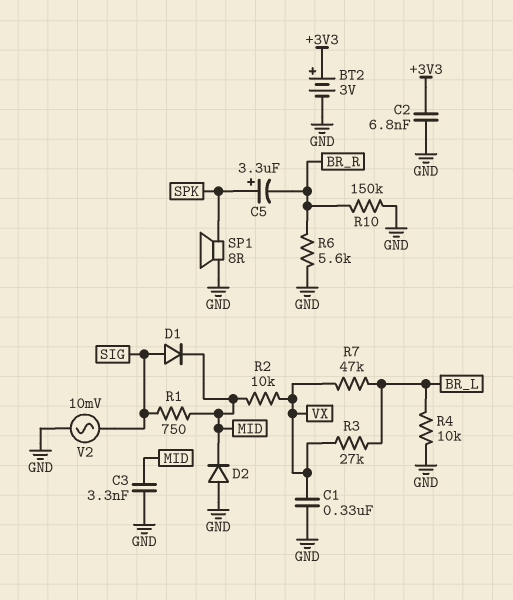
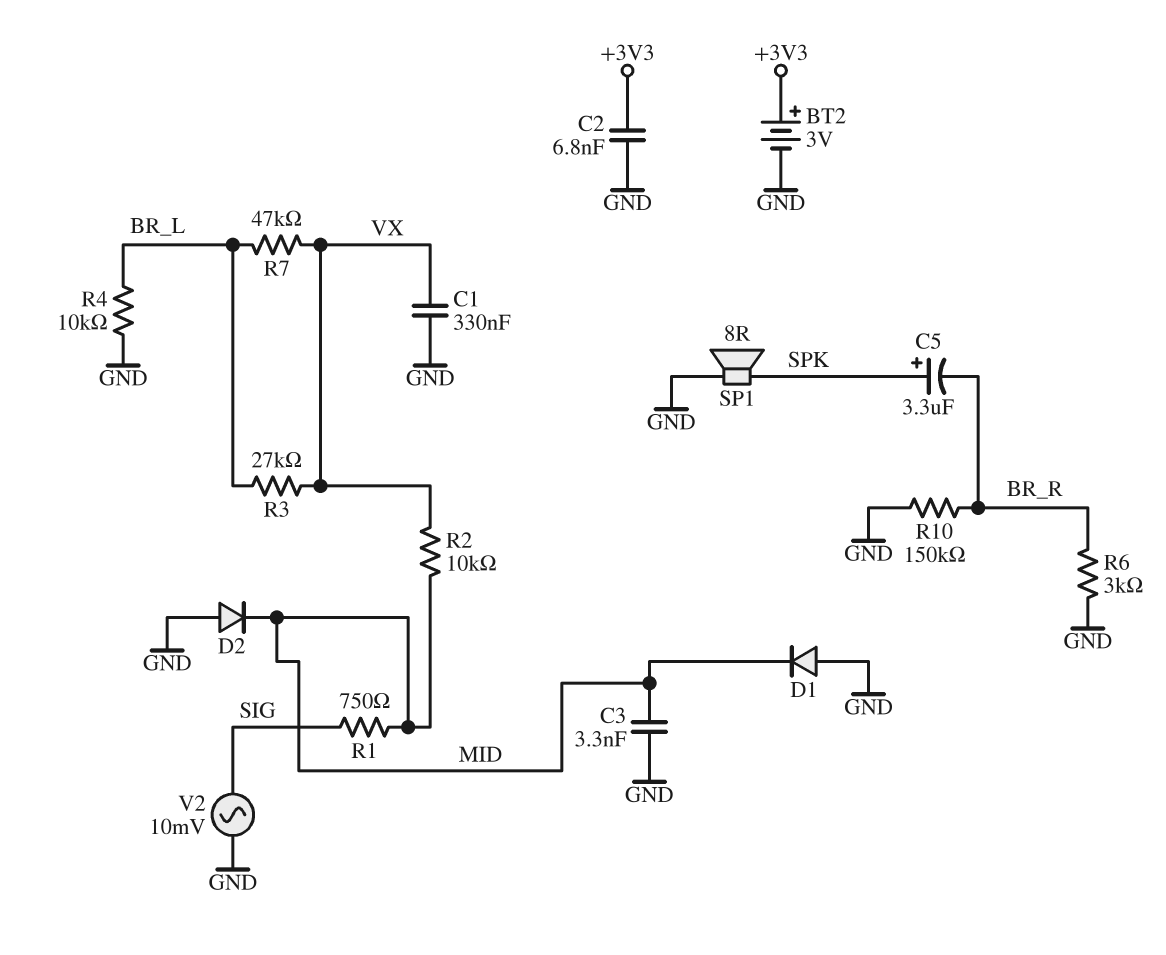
D1: diode (A SIG, K MID) -> diode (A GND, K MID)
R6: 5.6k (BR_R, GND) -> 3k (BR_R, GND)

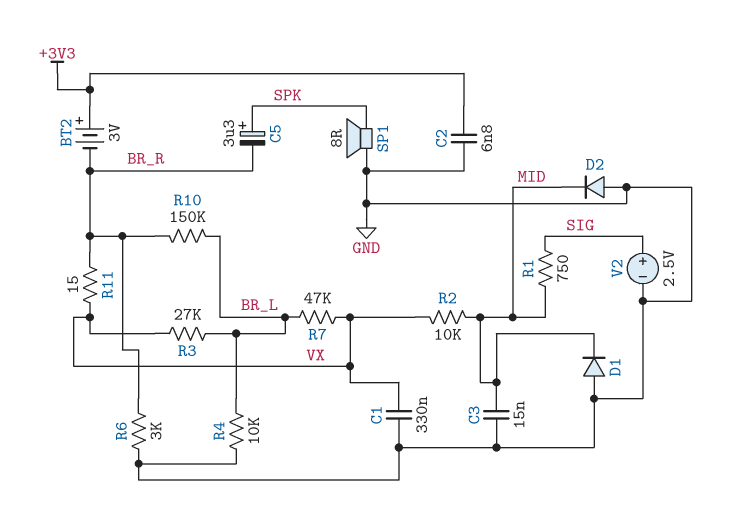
BT2: 3V (plus +3V3, minus GND) -> 3V (plus +3V3, minus BR_R)
C3: 3.3nF (GND, MID) -> 15nF (GND, MID)
R10: 150k (BR_R, GND) -> 150k (BR_L, BR_R)
R11: none -> 15 (BR_R, VX)
V2: AC 10mV (GND, SIG) -> 2.5V (plus SIG, minus GND)

